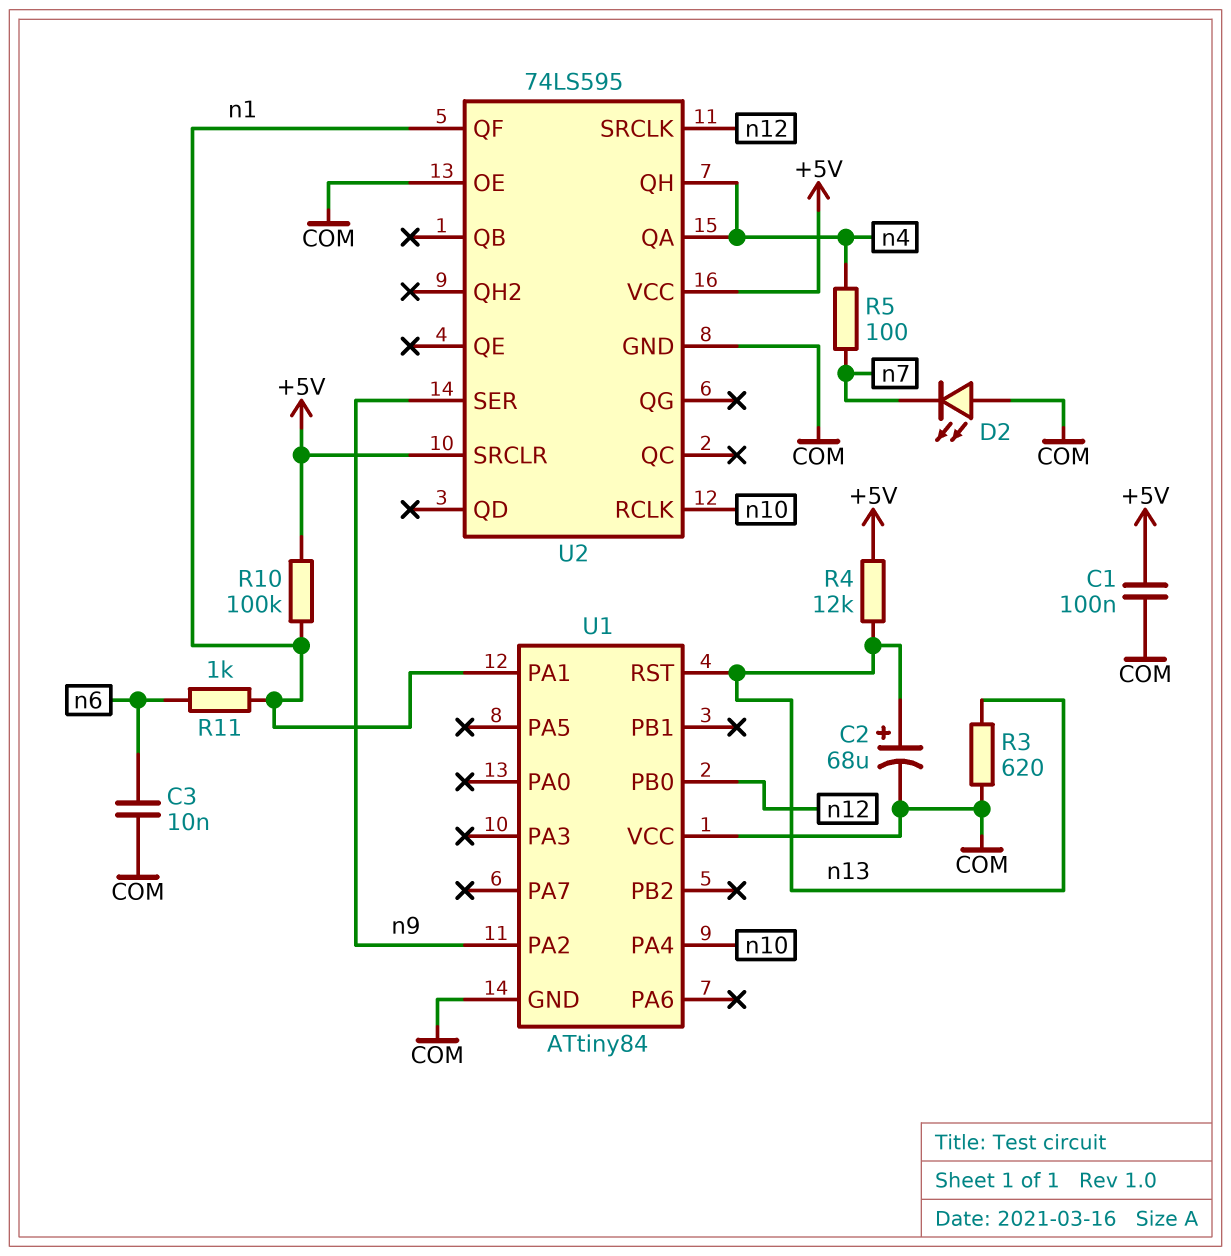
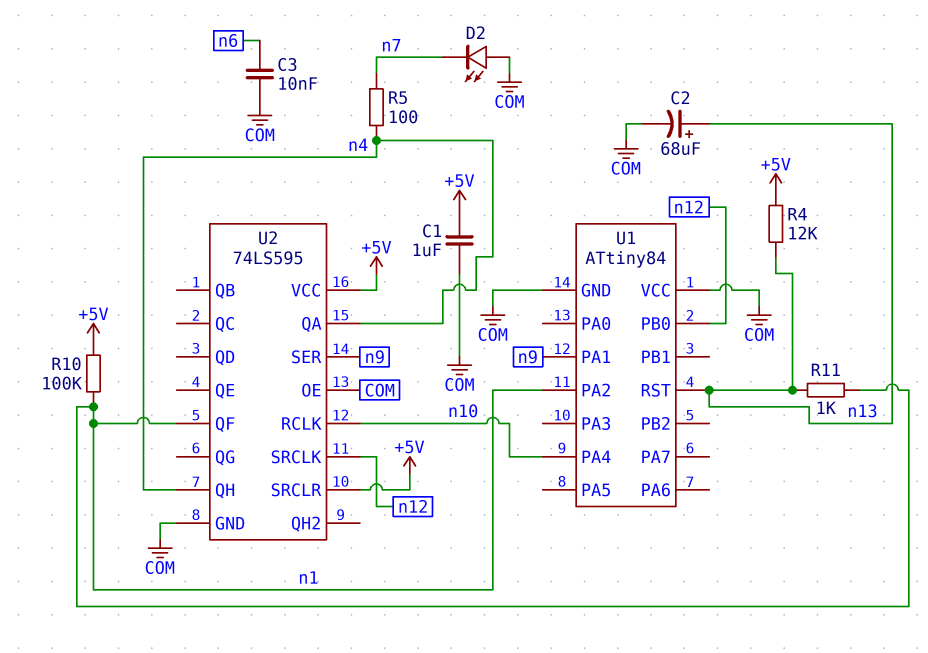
C1: 100nF (+5V, COM) -> 1uF (+5V, COM)
R3: 620 (COM, n13) -> none
R11: 1k (n1, n6) -> 1k (n1, n13)
U1 pin PA1: n1 -> n9
U1 pin PA2: n9 -> n1

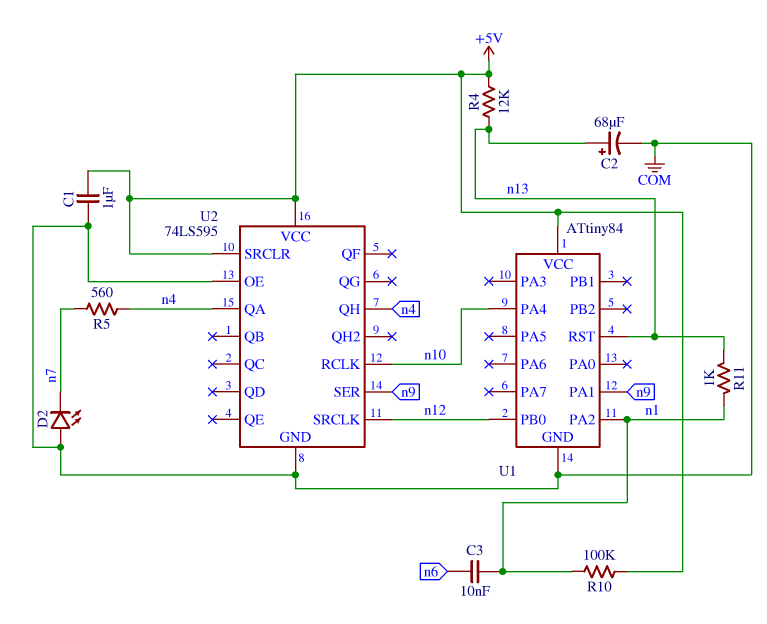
C3: 10nF (COM, n6) -> 10nF (n1, n6)
R5: 100 (n4, n7) -> 560 (n4, n7)
U1 pin VCC: COM -> +5V
U2 pin QF: n1 -> none

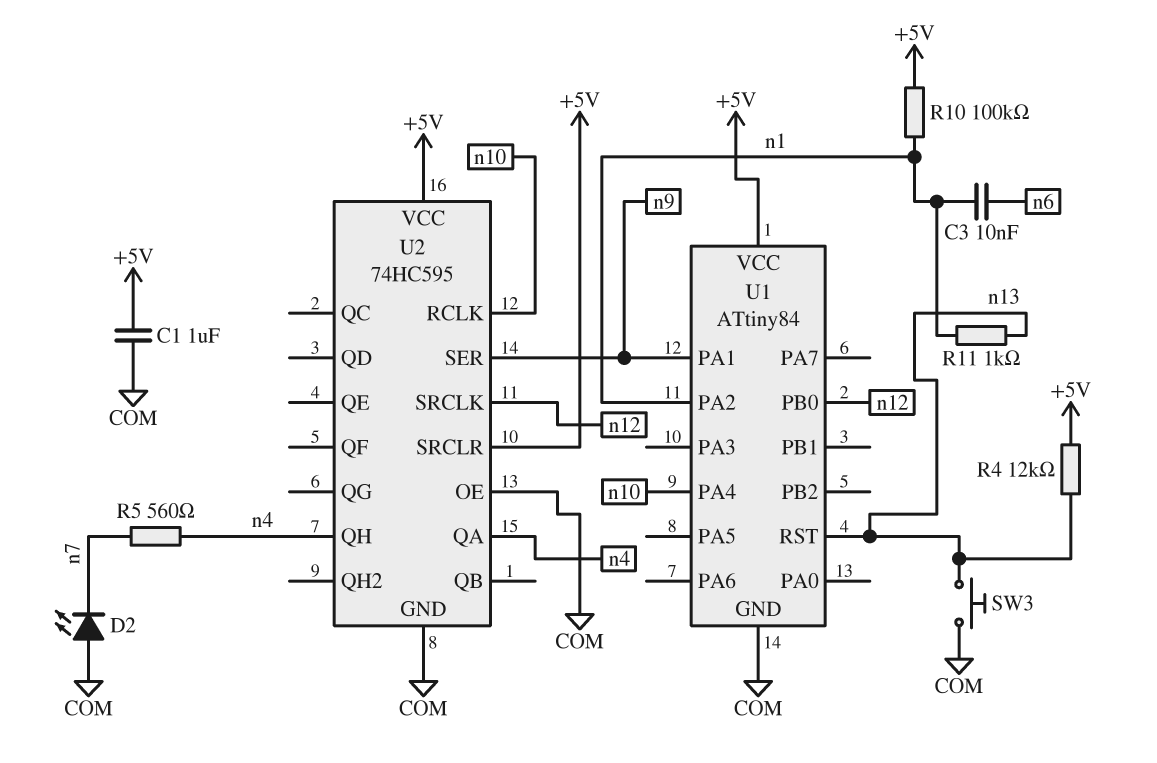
C2: 68uF (plus n13, minus COM) -> none
SW3: none -> button (COM, n13)
U2: 74LS595 -> 74HC595

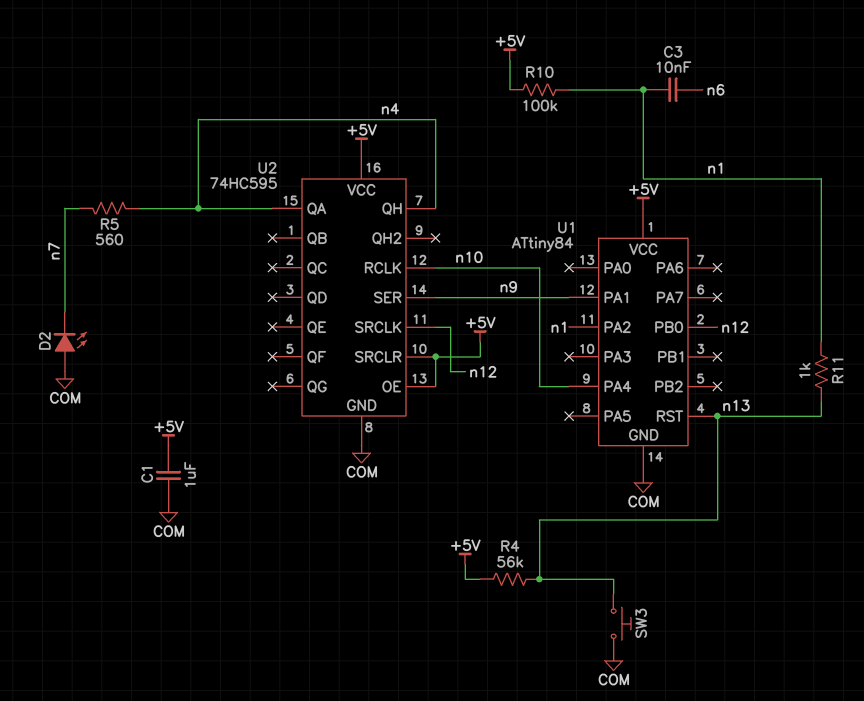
R4: 12k (+5V, n13) -> 56k (+5V, n13)
U2 pin OE: COM -> +5V

